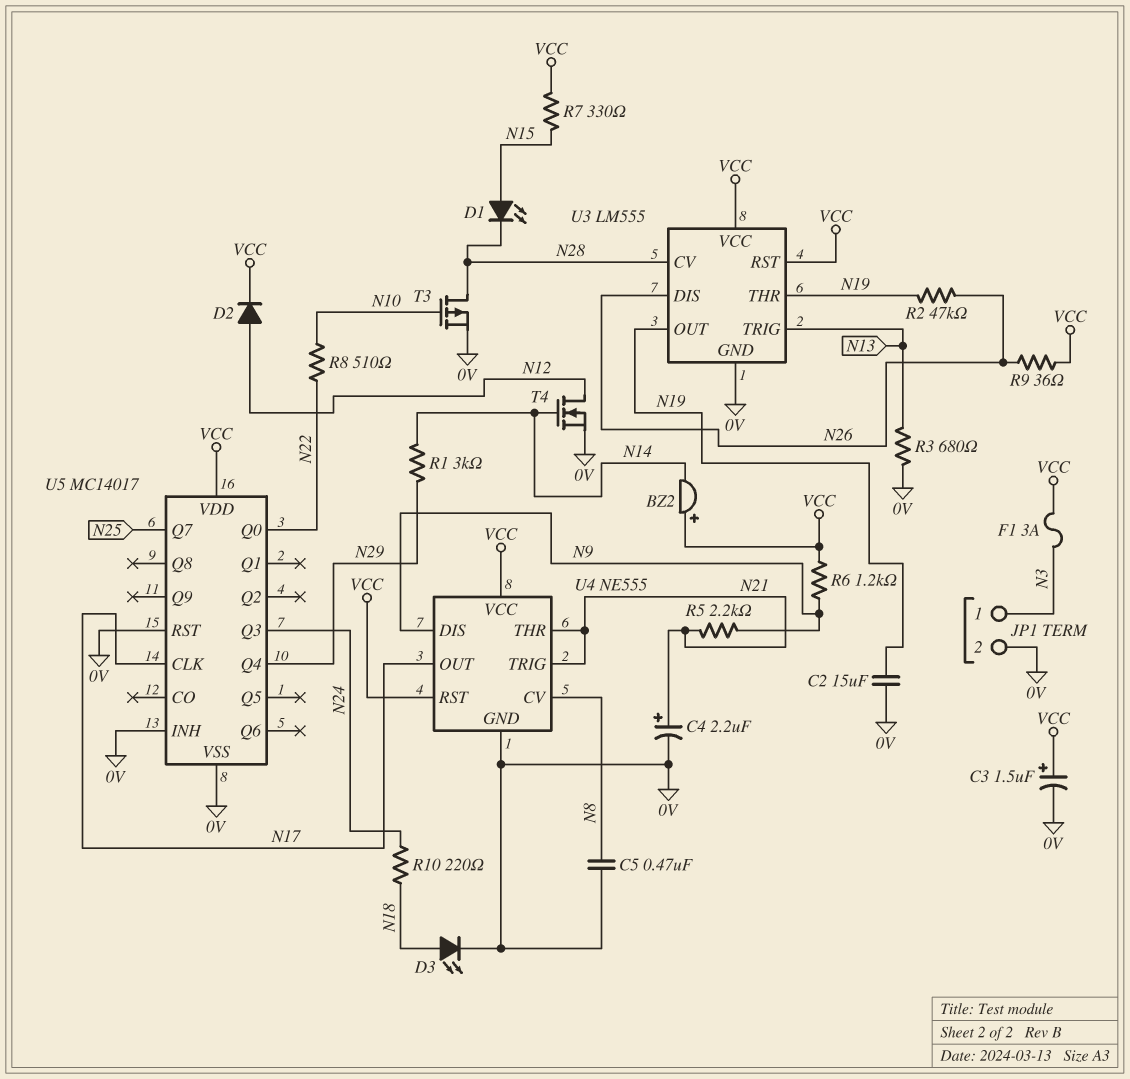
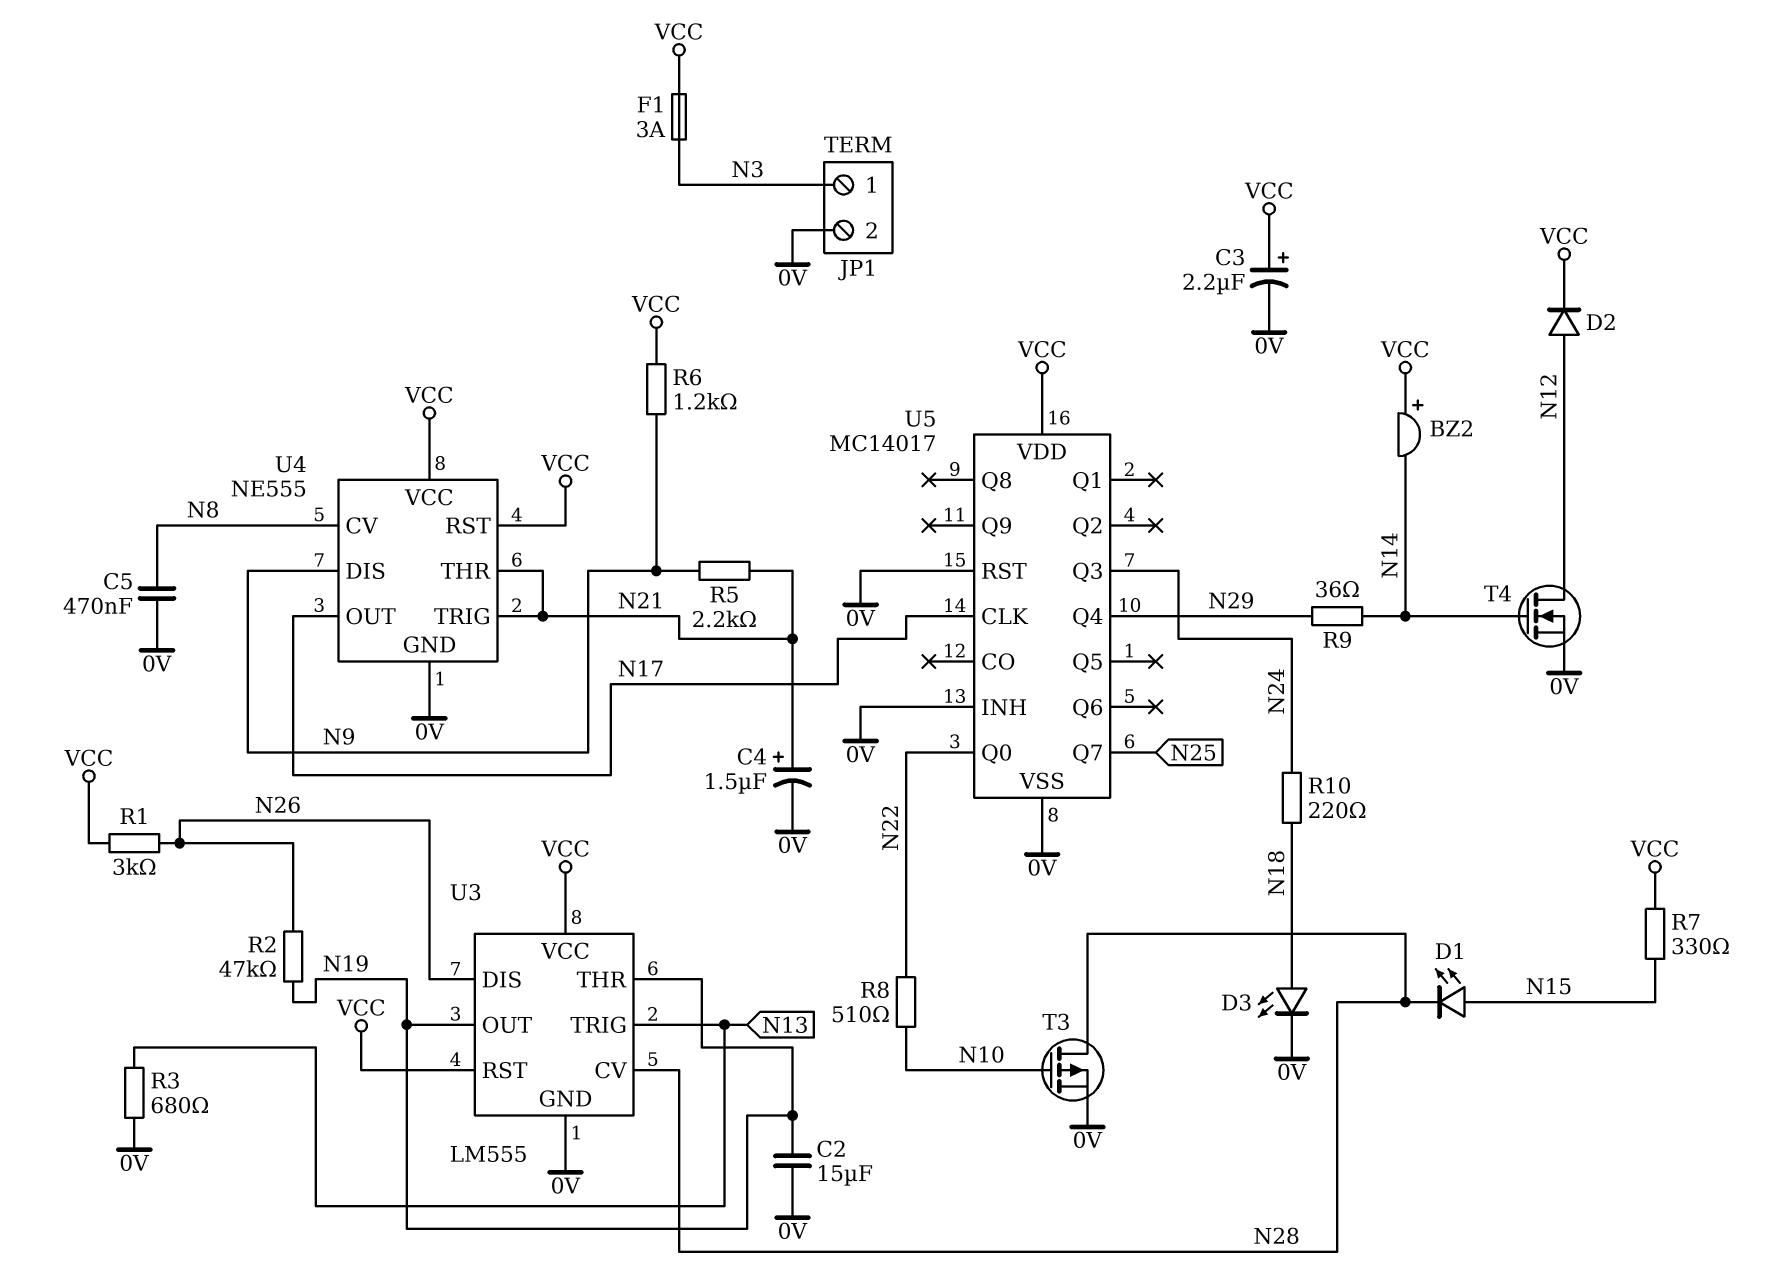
C3: 1.5uF (plus VCC, minus 0V) -> 2.2uF (plus VCC, minus 0V)
C4: 2.2uF (plus N21, minus 0V) -> 1.5uF (plus N21, minus 0V)
R1: 3k (N14, N29) -> 3k (N26, VCC)
R9: 36 (N26, VCC) -> 36 (N14, N29)

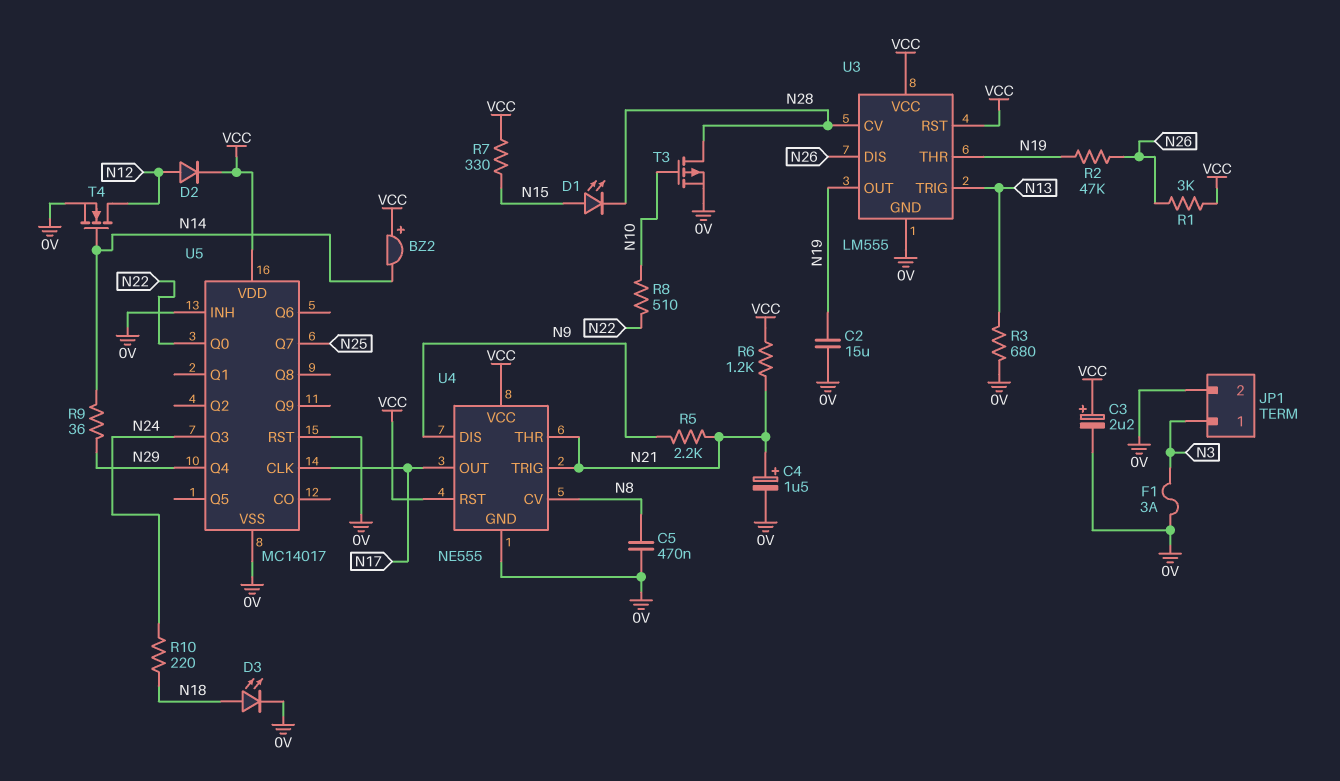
F1: 3A (N3, VCC) -> 3A (0V, N3)
R6: 1.2k (N9, VCC) -> 1.2k (N21, VCC)

